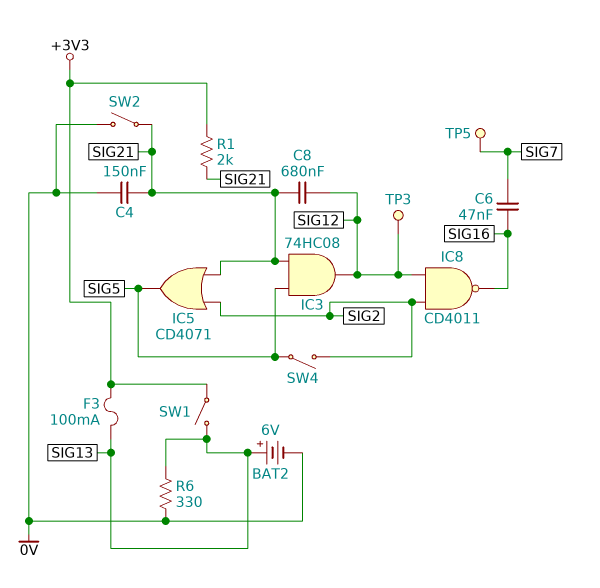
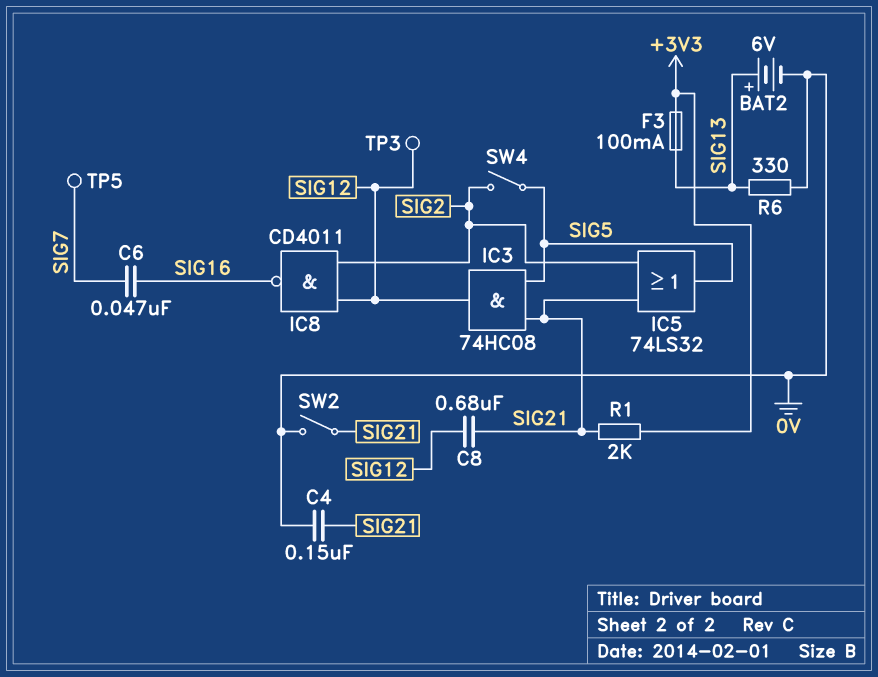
IC5: OR CD4071 (in SIG2, in SIG21, out SIG5) -> OR 74LS32 (in SIG2, in SIG21, out SIG5)
SW1: switch (+3V3, SIG13) -> none

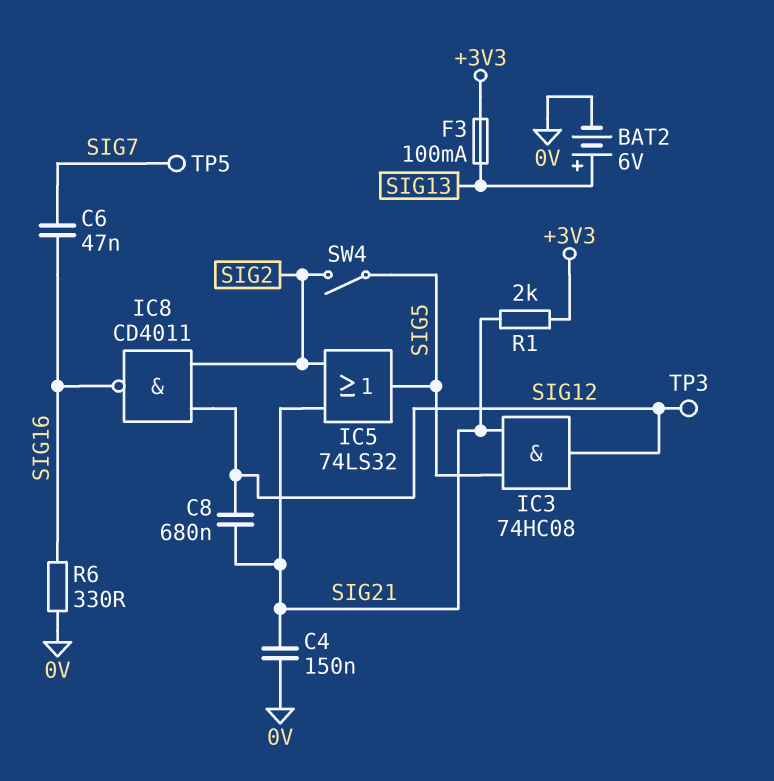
R6: 330 (0V, SIG13) -> 330 (0V, SIG16)
SW2: switch (0V, SIG21) -> none

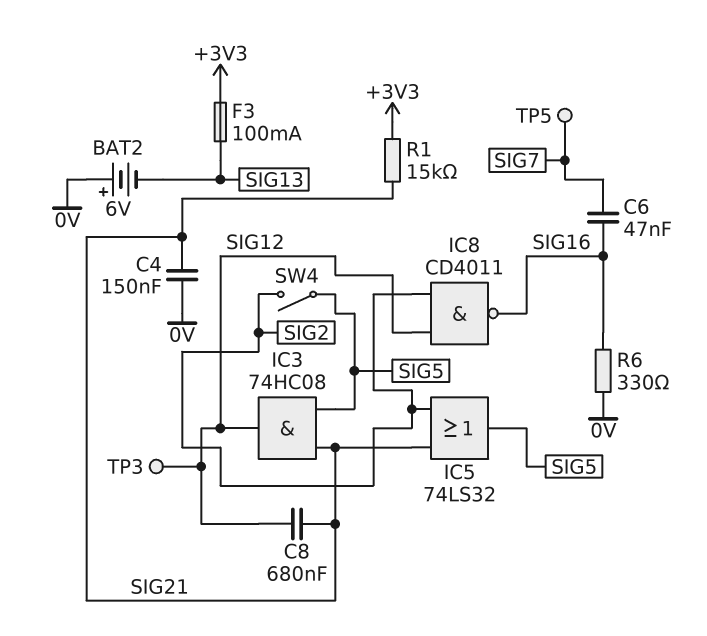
BAT2: 6V (plus SIG13, minus 0V) -> 6V (plus 0V, minus SIG13)
R1: 2k (+3V3, SIG21) -> 15k (+3V3, SIG21)

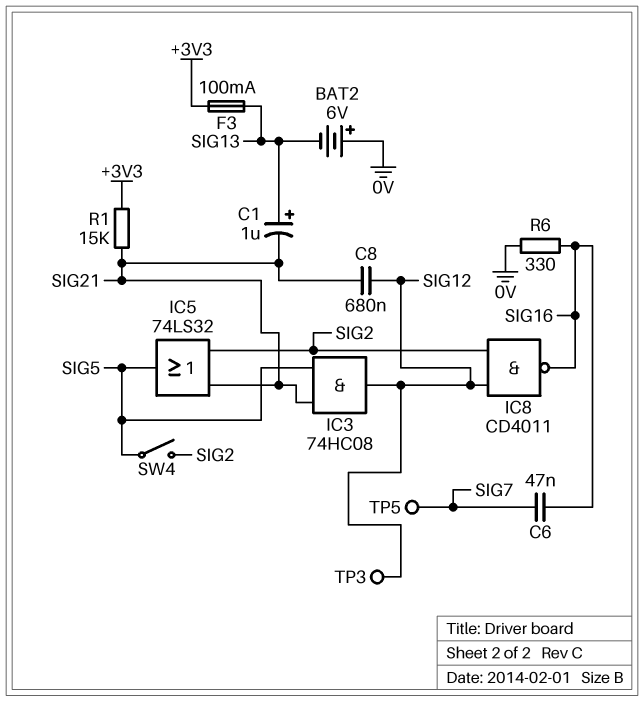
C1: none -> 1uF (plus SIG13, minus SIG21)
C4: 150nF (0V, SIG21) -> none

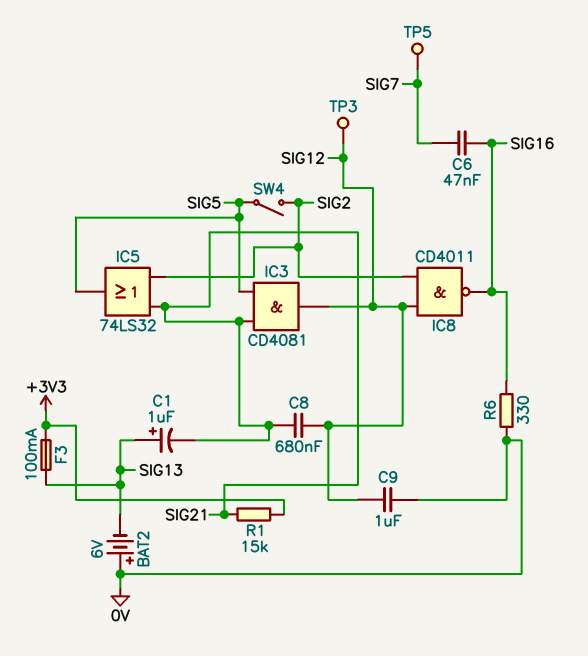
C9: none -> 1uF (0V, SIG12)
IC3: AND 74HC08 (in SIG5, in SIG21, out SIG12) -> AND CD4081 (in SIG5, in SIG21, out SIG12)

